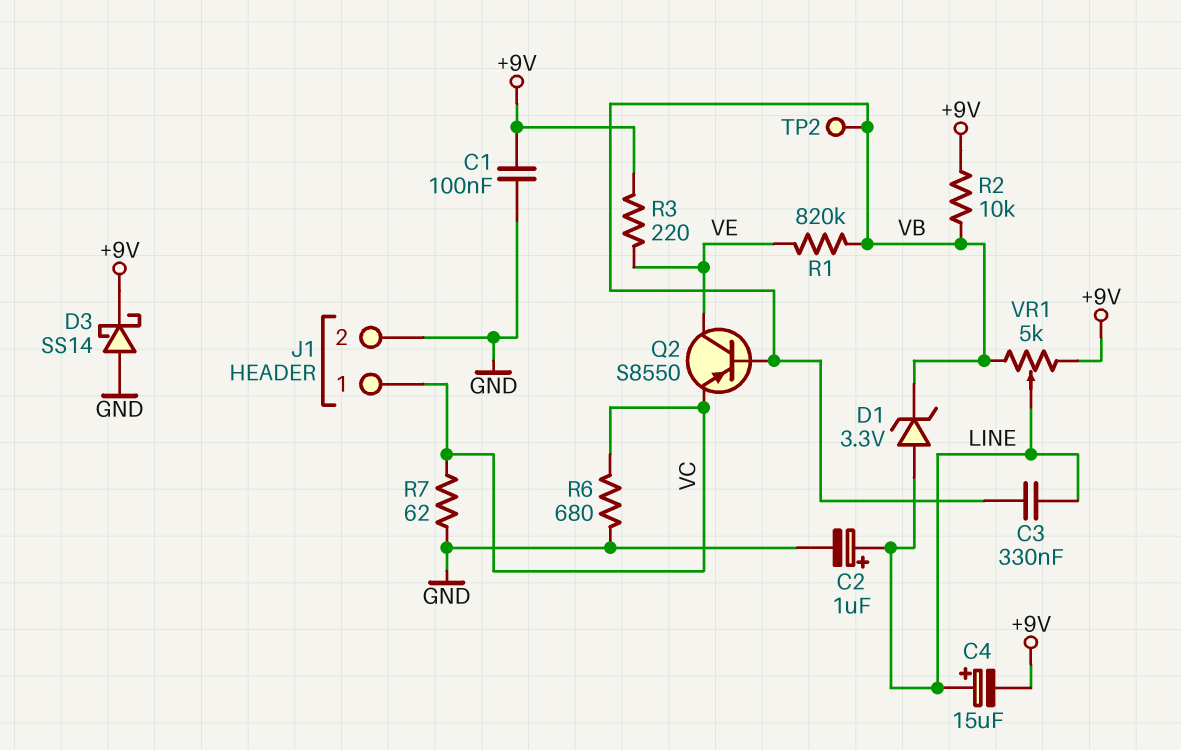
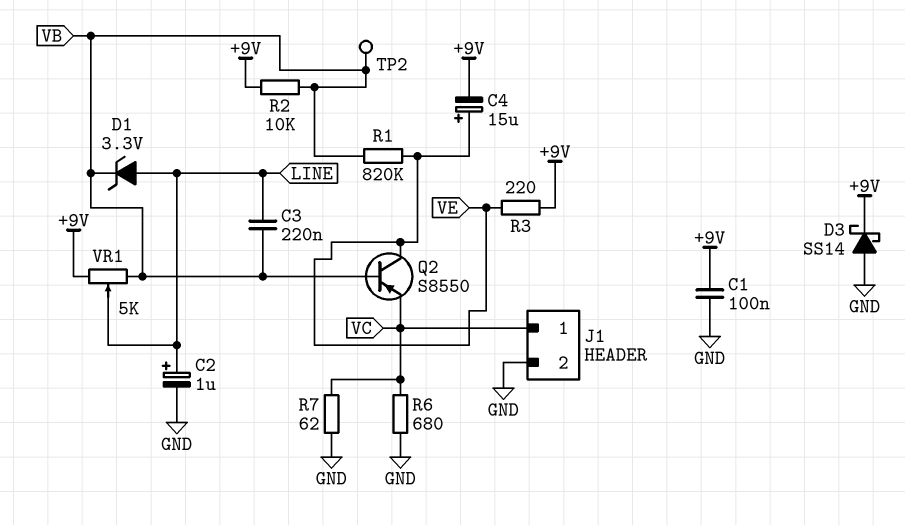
C3: 330nF (LINE, VB) -> 220nF (LINE, VB)
C4: 15uF (plus LINE, minus +9V) -> 15uF (plus VE, minus +9V)

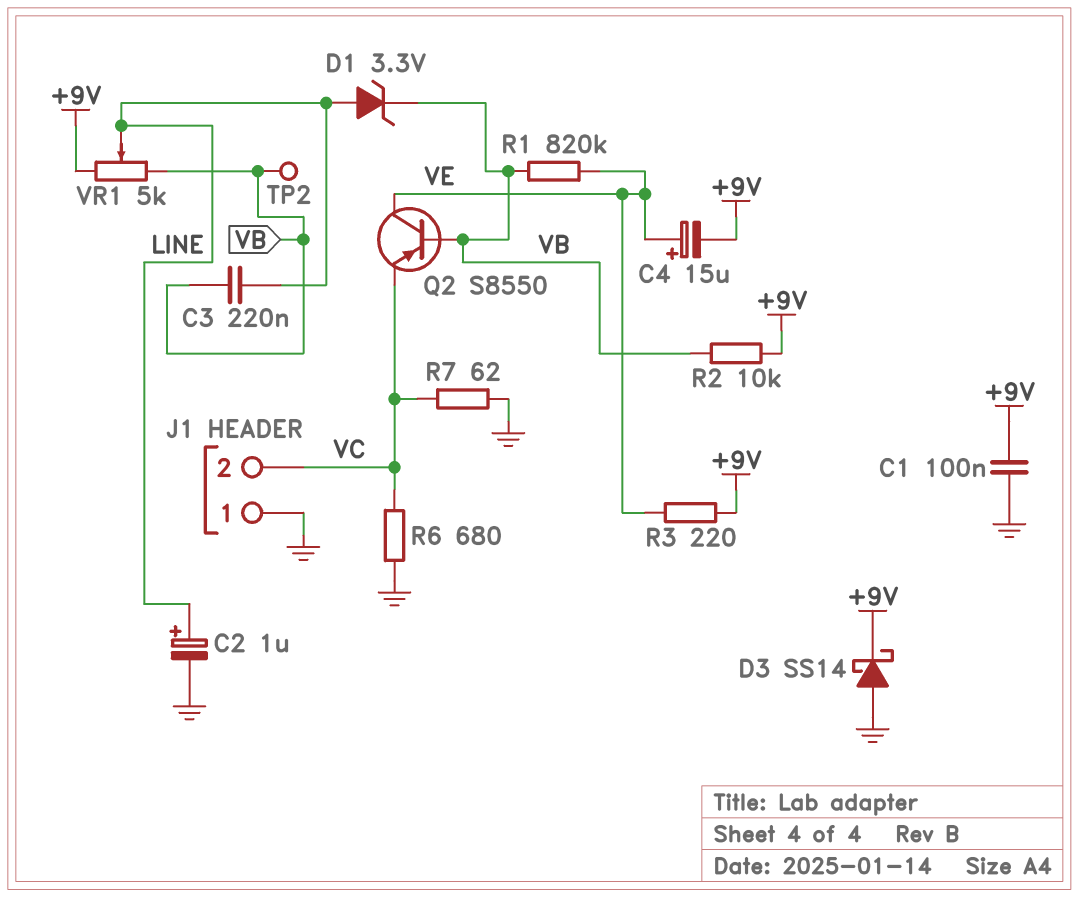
J1 pin 1: VC -> GND
J1 pin 2: GND -> VC

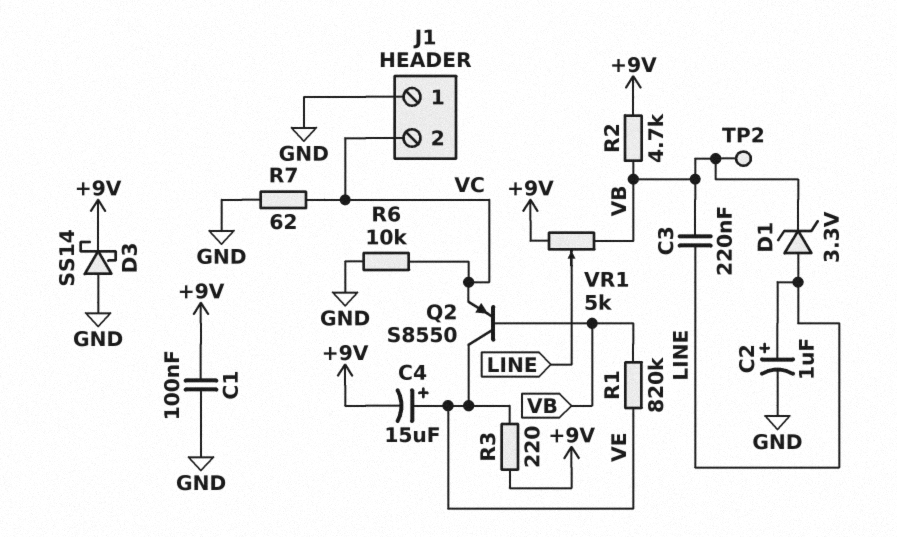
R2: 10k (+9V, VB) -> 4.7k (+9V, VB)
R6: 680 (GND, VC) -> 10k (GND, VC)

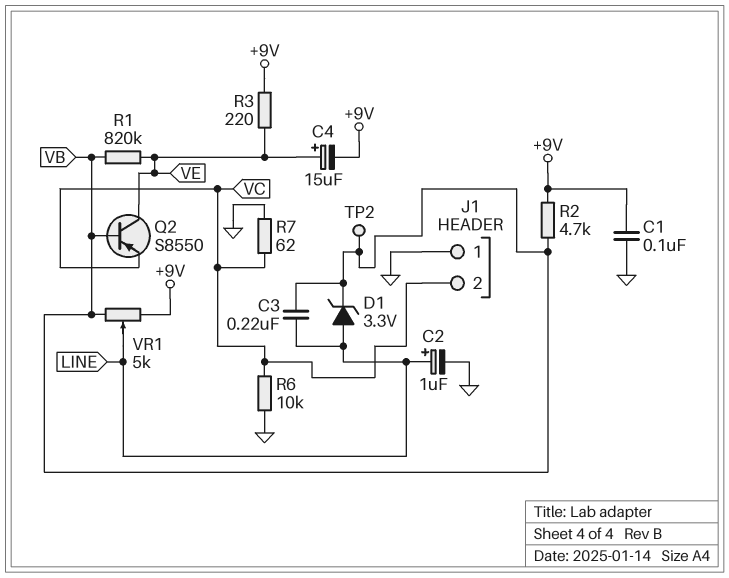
D3: schottky SS14 (A GND, K +9V) -> none

